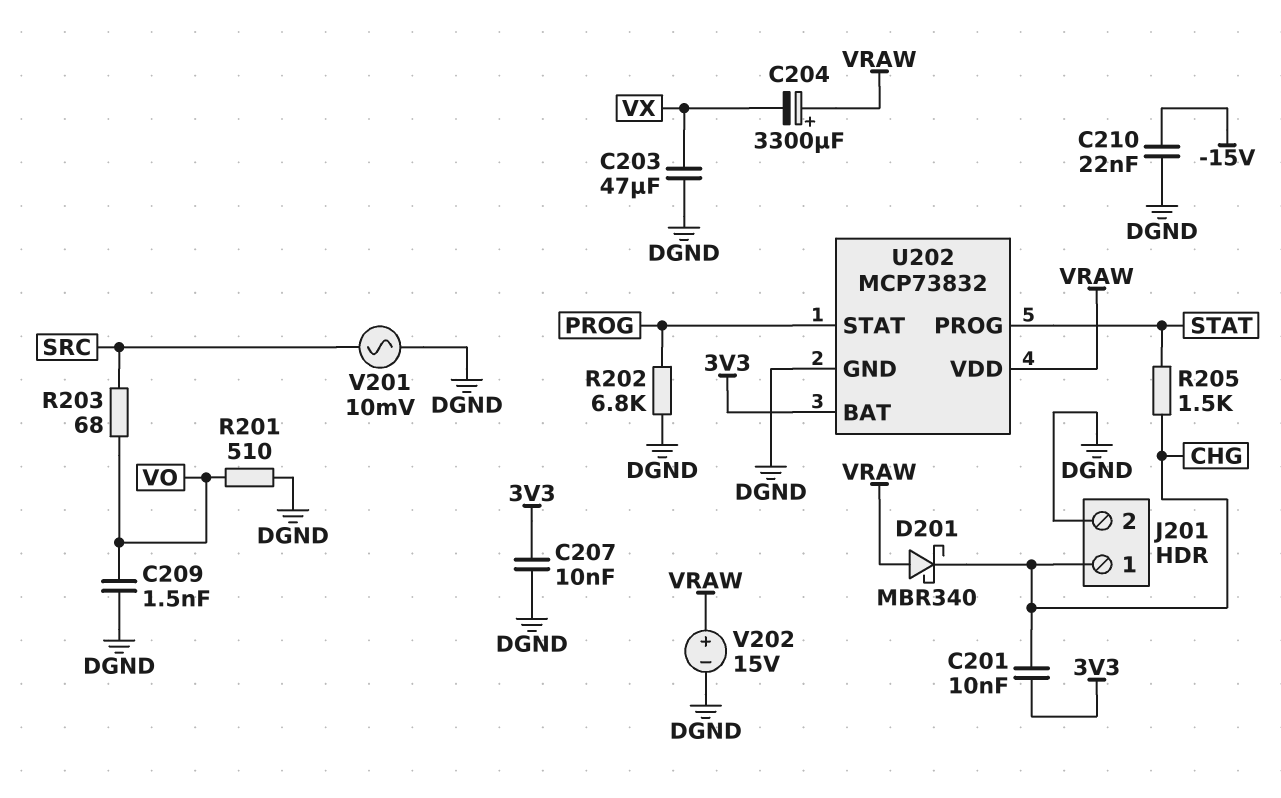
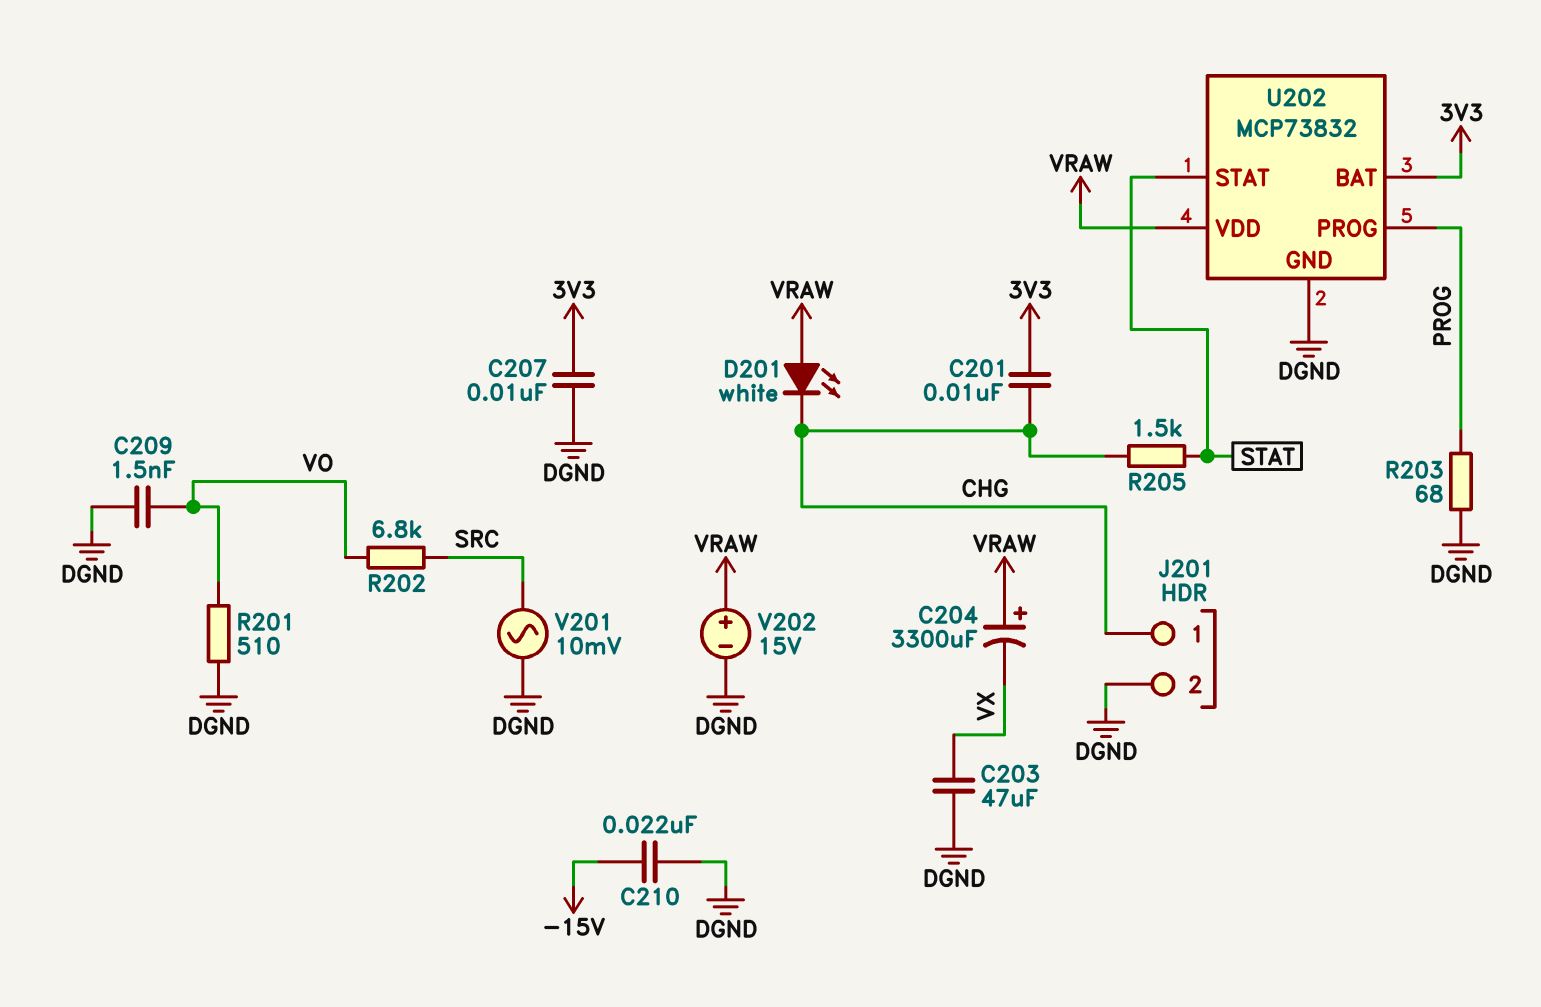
D201: schottky MBR340 (A VRAW, K CHG) -> LED white (A VRAW, K CHG)
R202: 6.8k (DGND, PROG) -> 6.8k (SRC, VO)
R203: 68 (SRC, VO) -> 68 (DGND, PROG)
U202 pin PROG: STAT -> PROG
U202 pin STAT: PROG -> STAT

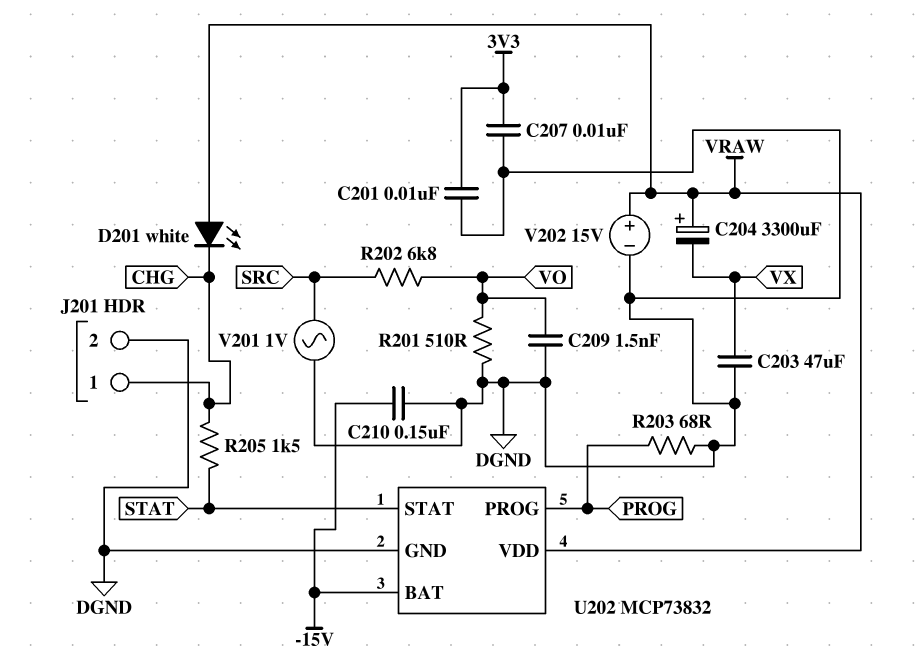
C201: 10nF (3V3, CHG) -> 10nF (3V3, DGND)
C210: 22nF (-15V, DGND) -> 150nF (-15V, DGND)
U202 pin BAT: 3V3 -> -15V
V201: AC 10mV (DGND, SRC) -> AC 1V (DGND, SRC)

